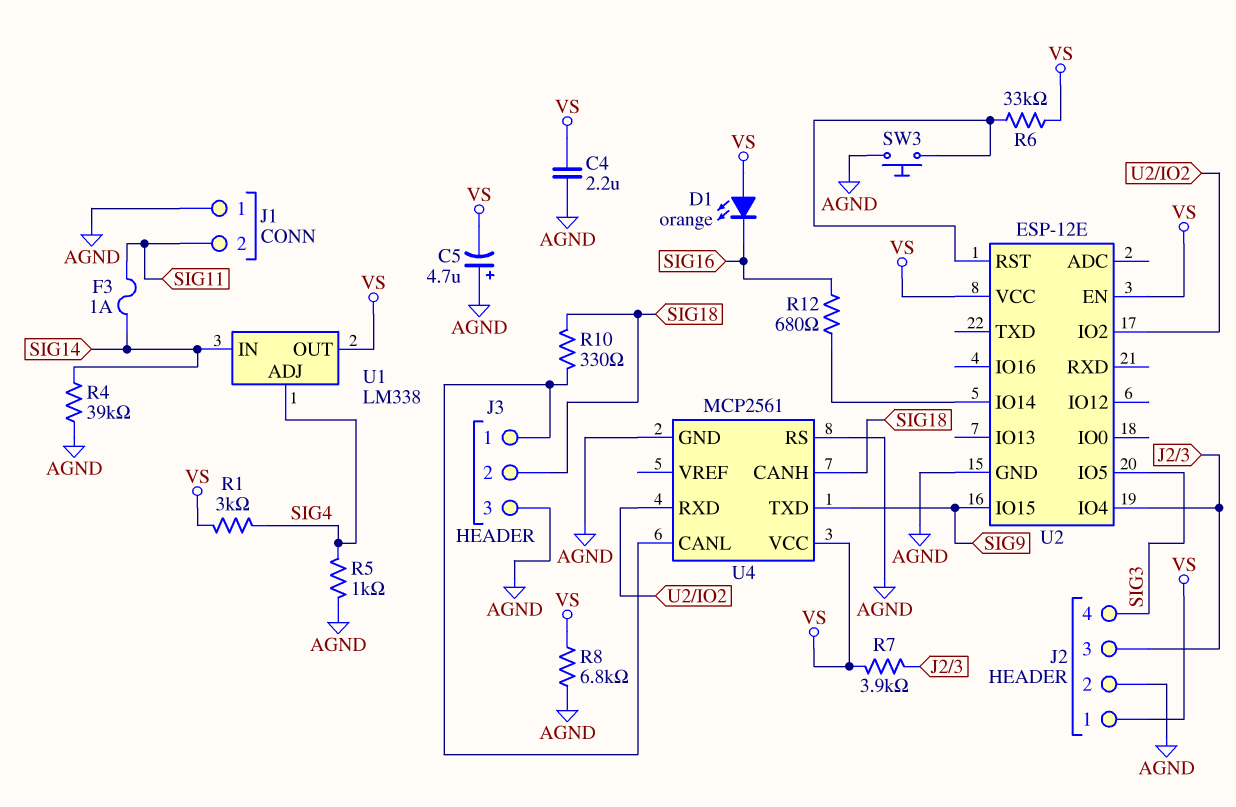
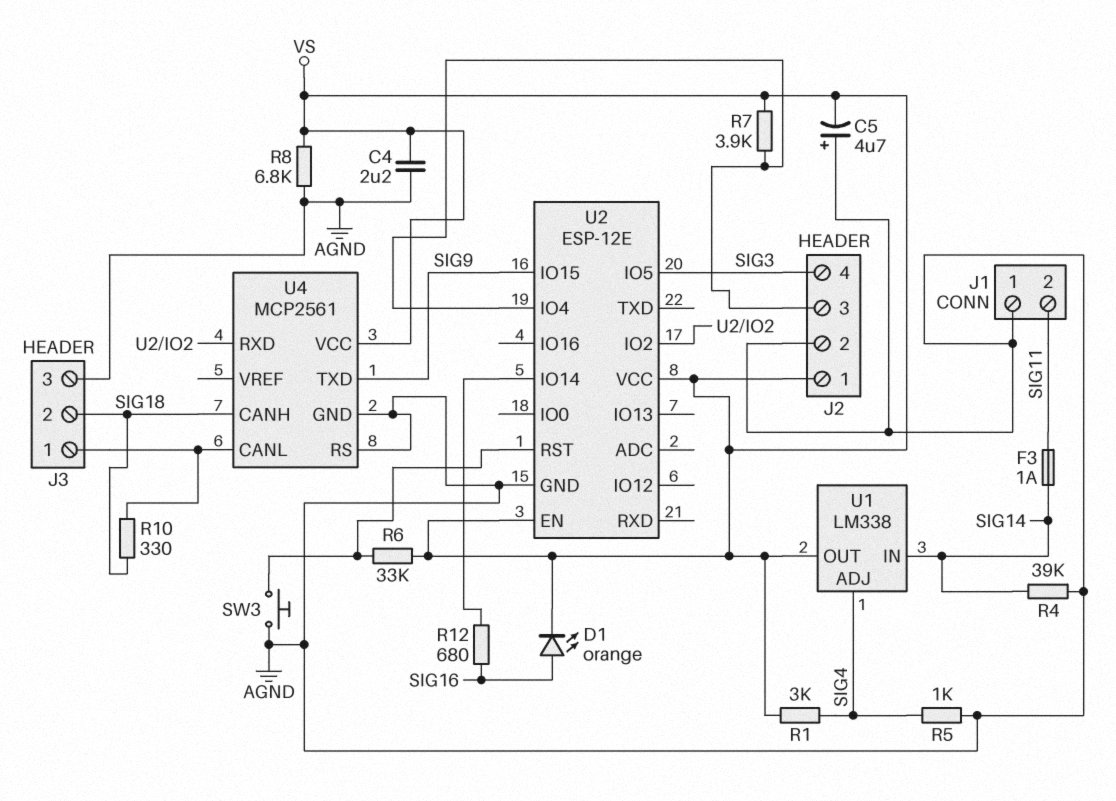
D1: LED orange (A VS, K SIG16) -> LED orange (A SIG16, K VS)

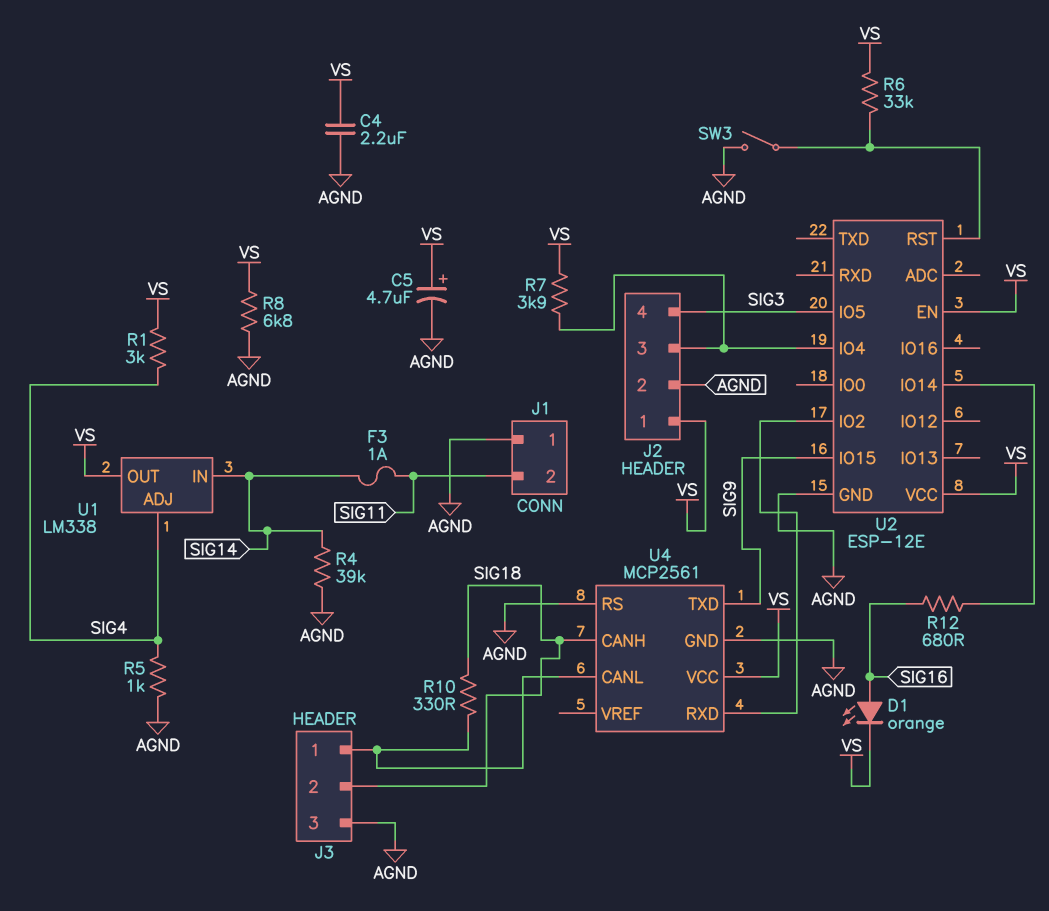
C5: 4.7uF (plus AGND, minus VS) -> 4.7uF (plus VS, minus AGND)
SW3: button (AGND, U2/RST) -> switch (AGND, U2/RST)

